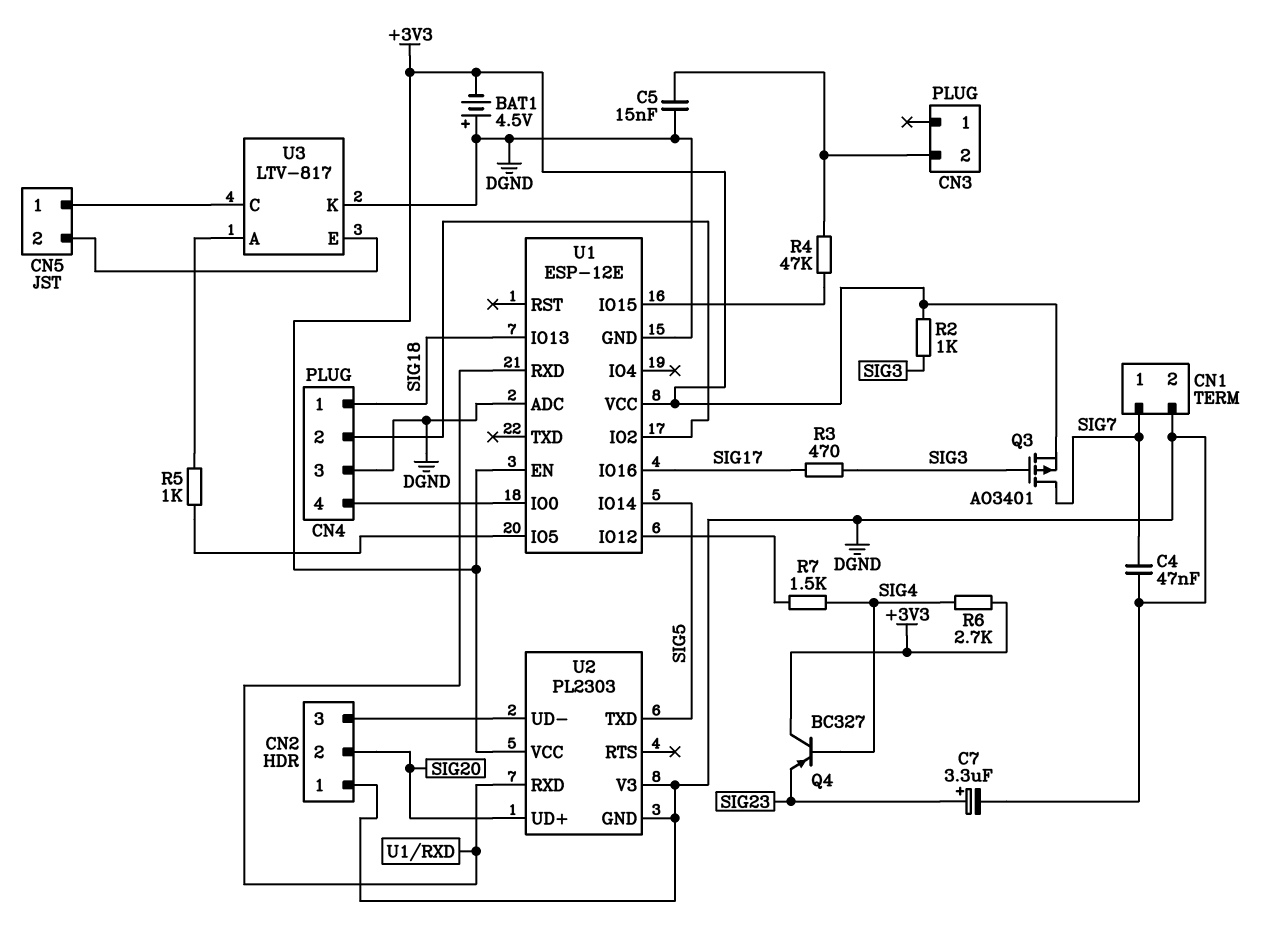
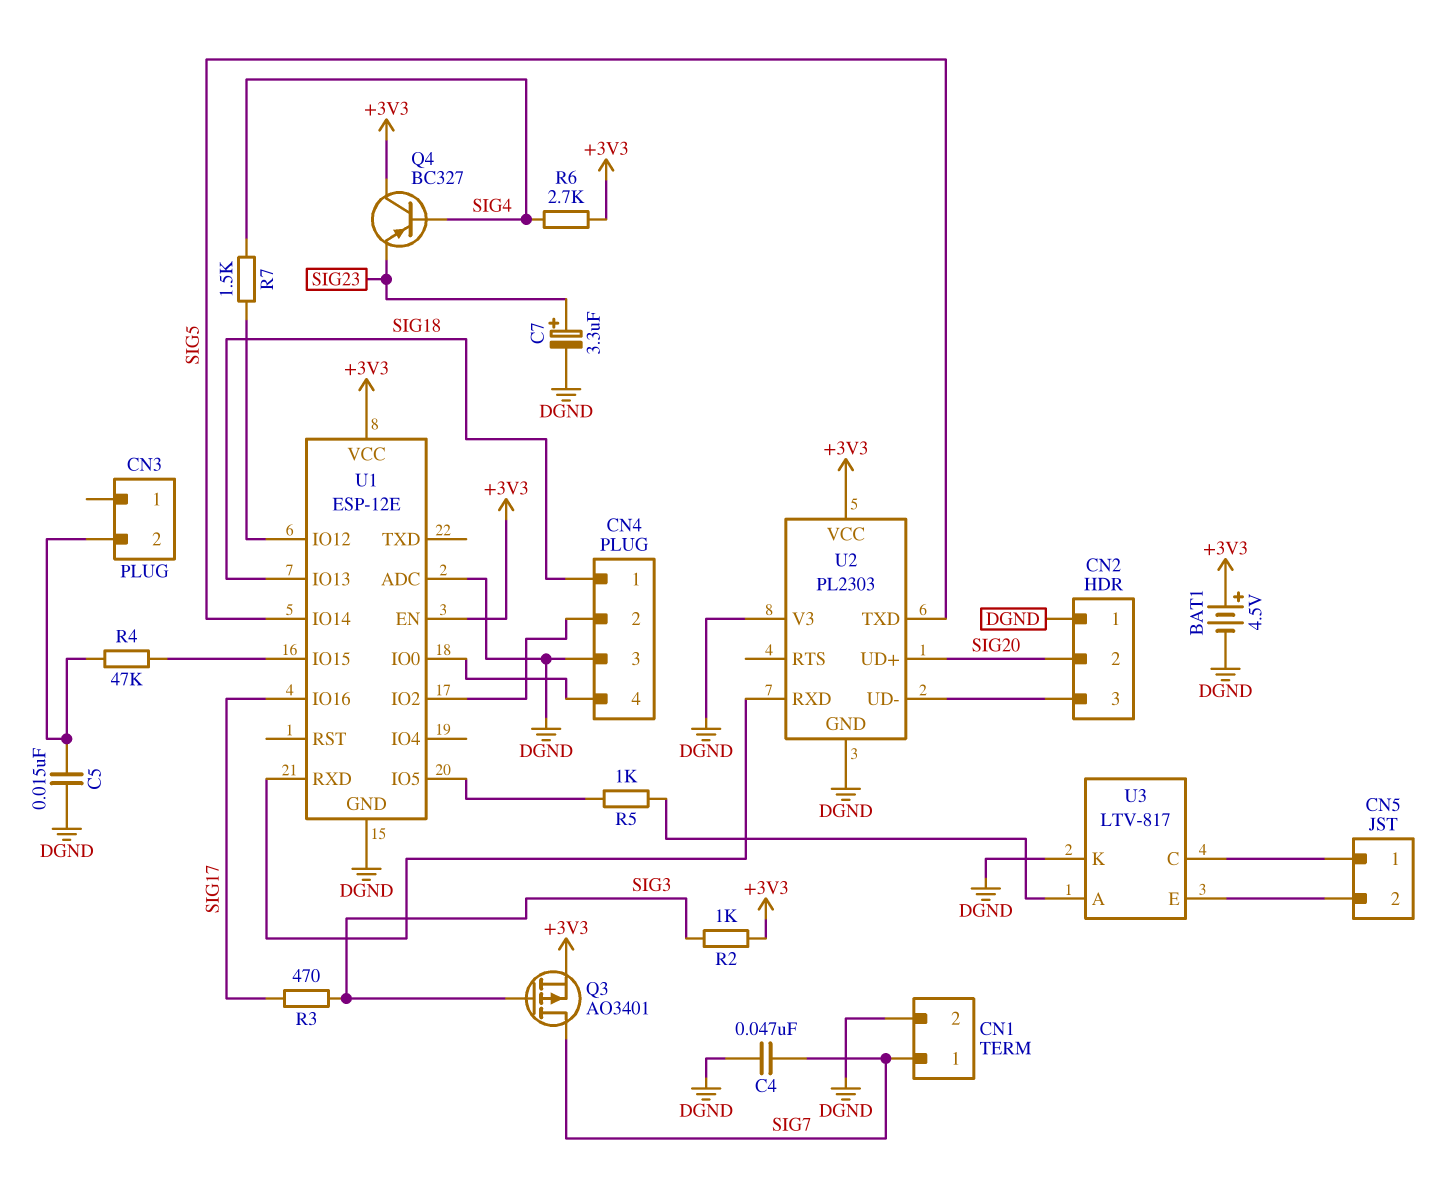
BAT1: 4.5V (plus DGND, minus +3V3) -> 4.5V (plus +3V3, minus DGND)

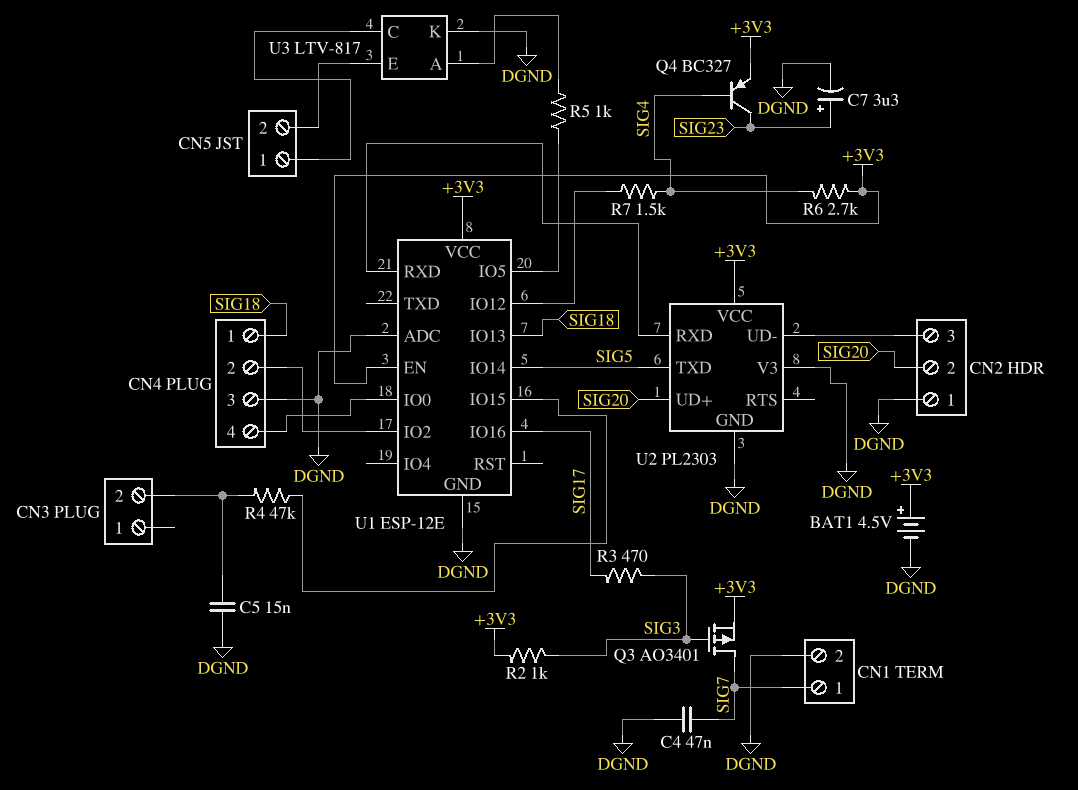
Q4: PNP BC327 (B SIG4, C +3V3, E SIG23) -> PNP BC327 (B SIG4, C SIG23, E +3V3)

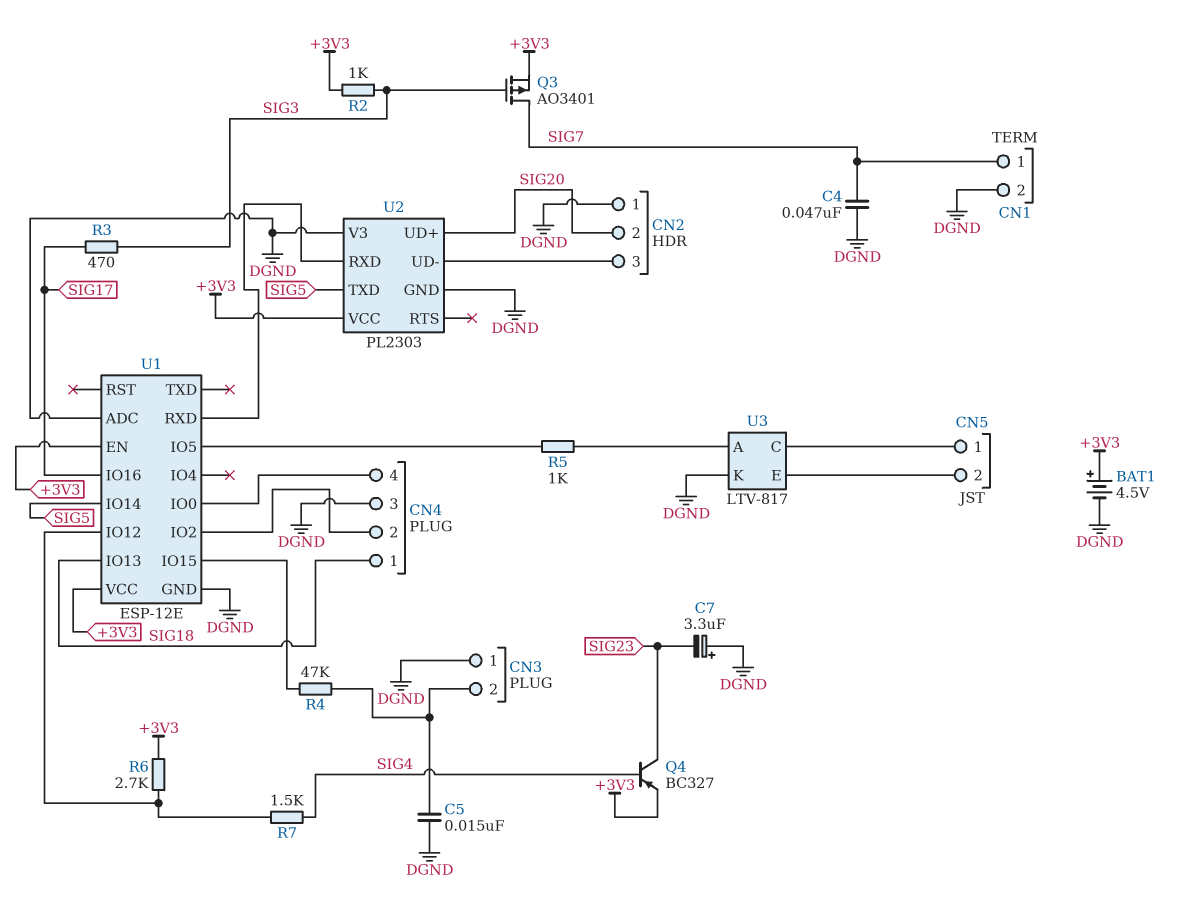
C7: 3.3uF (plus SIG23, minus DGND) -> 3.3uF (plus DGND, minus SIG23)
CN3 pin 1: none -> DGND
R6: 2.7k (+3V3, SIG4) -> 2.7k (+3V3, U1/IO12)

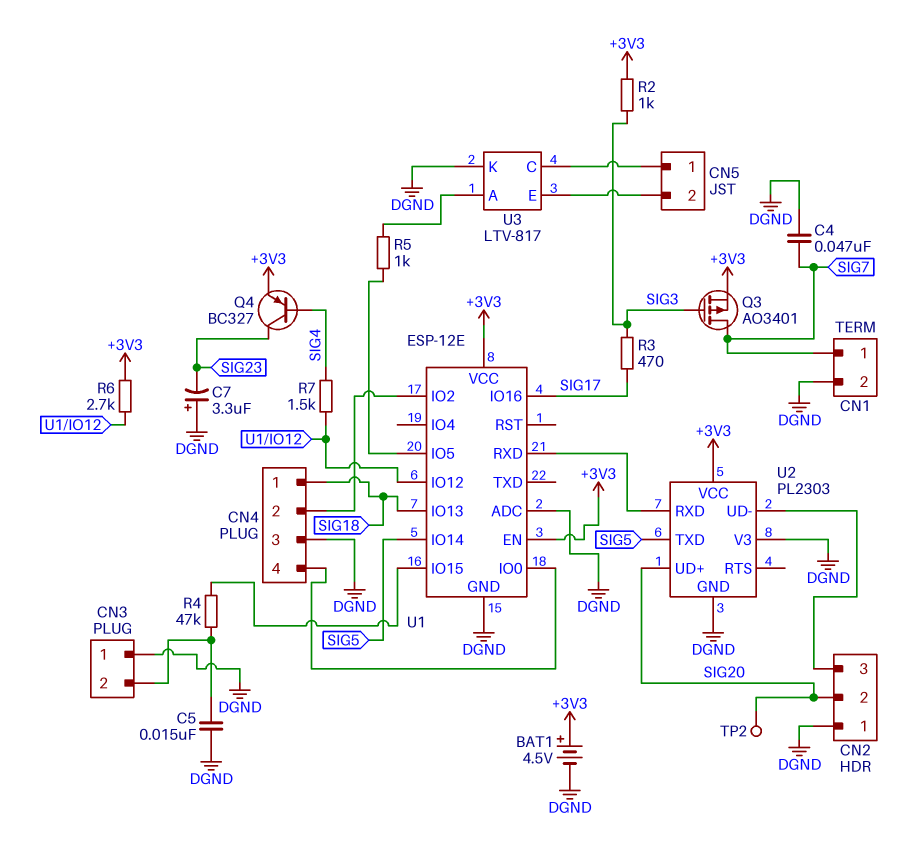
TP2: none -> test point (SIG20)

